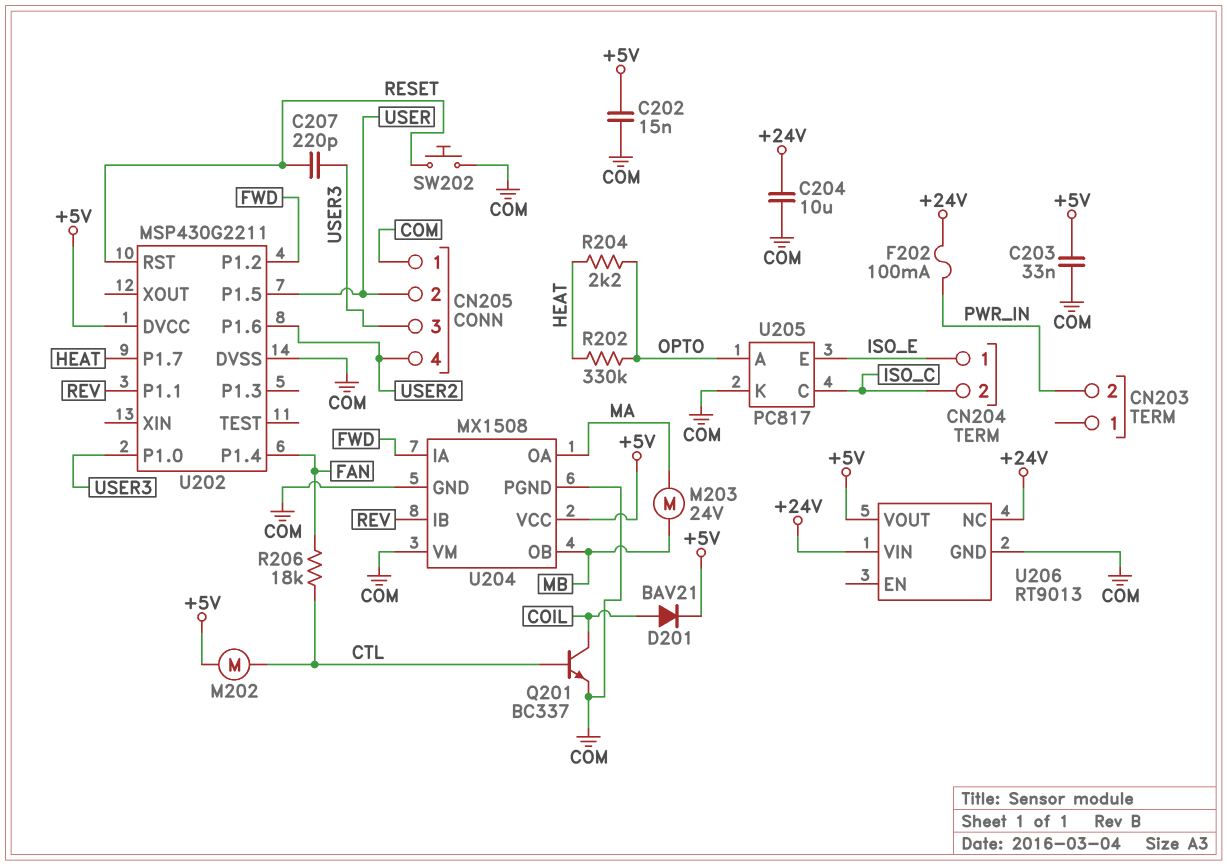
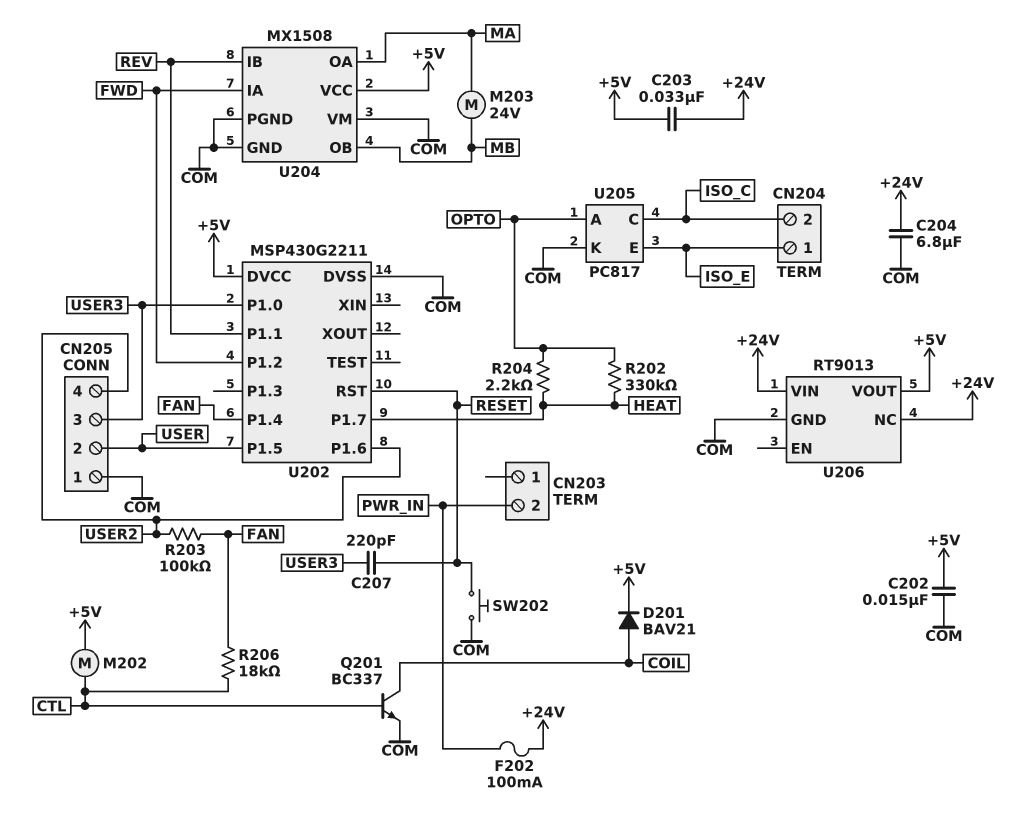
C203: 33nF (+5V, COM) -> 33nF (+5V, +24V)
C204: 10uF (+24V, COM) -> 6.8uF (+24V, COM)
R203: none -> 100k (FAN, USER2)

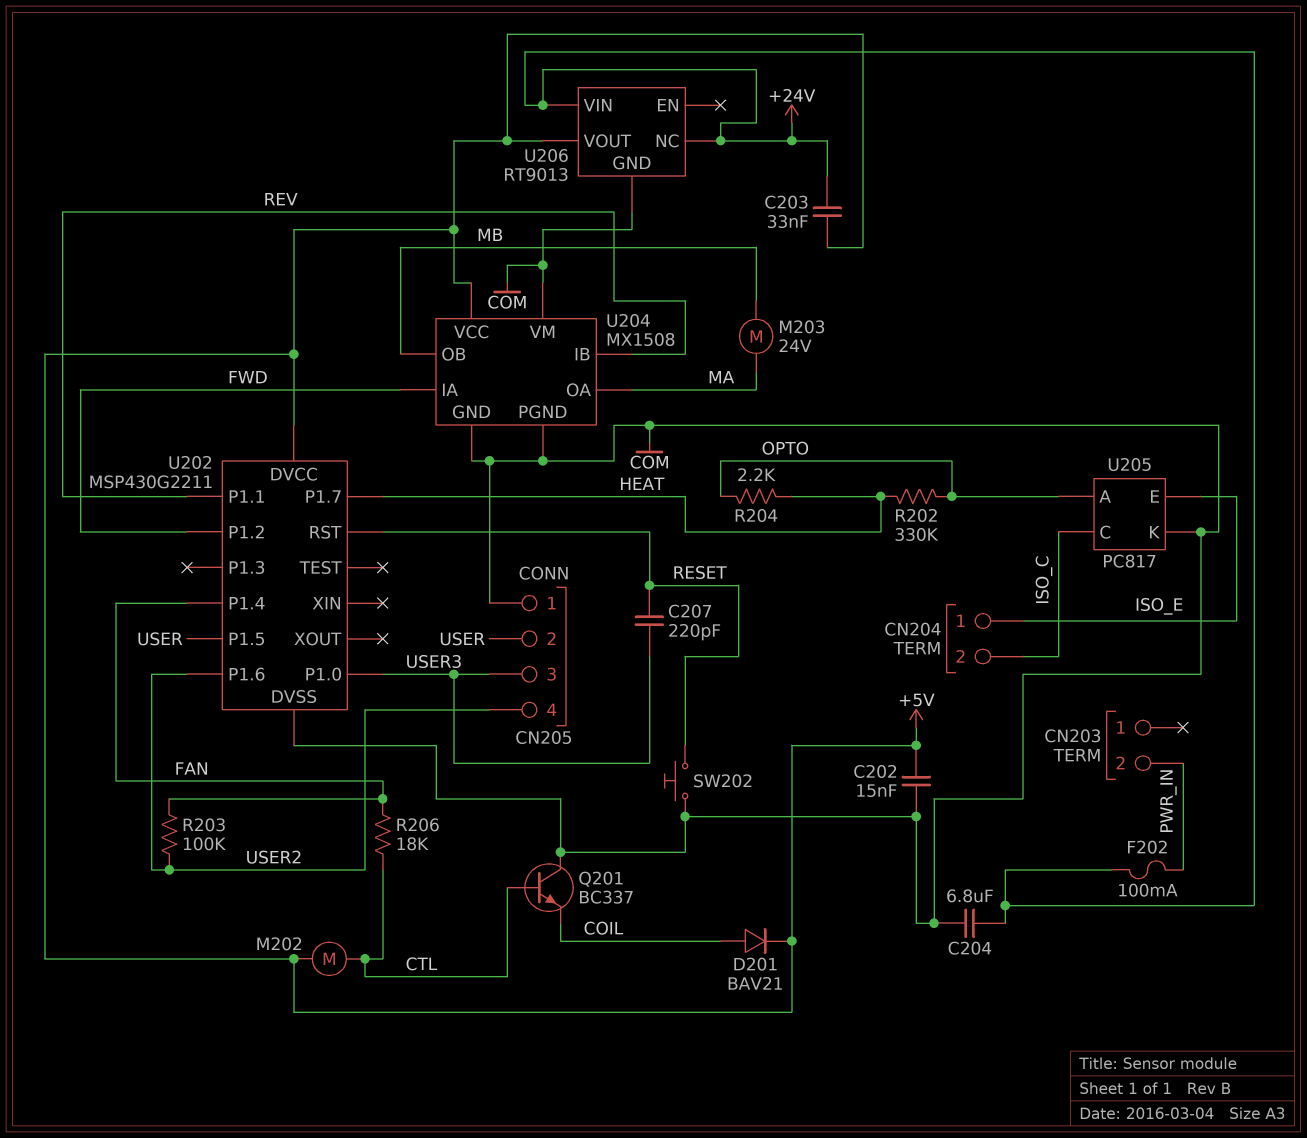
Q201: NPN BC337 (B CTL, C COIL, E COM) -> NPN BC337 (B CTL, C COM, E COIL)

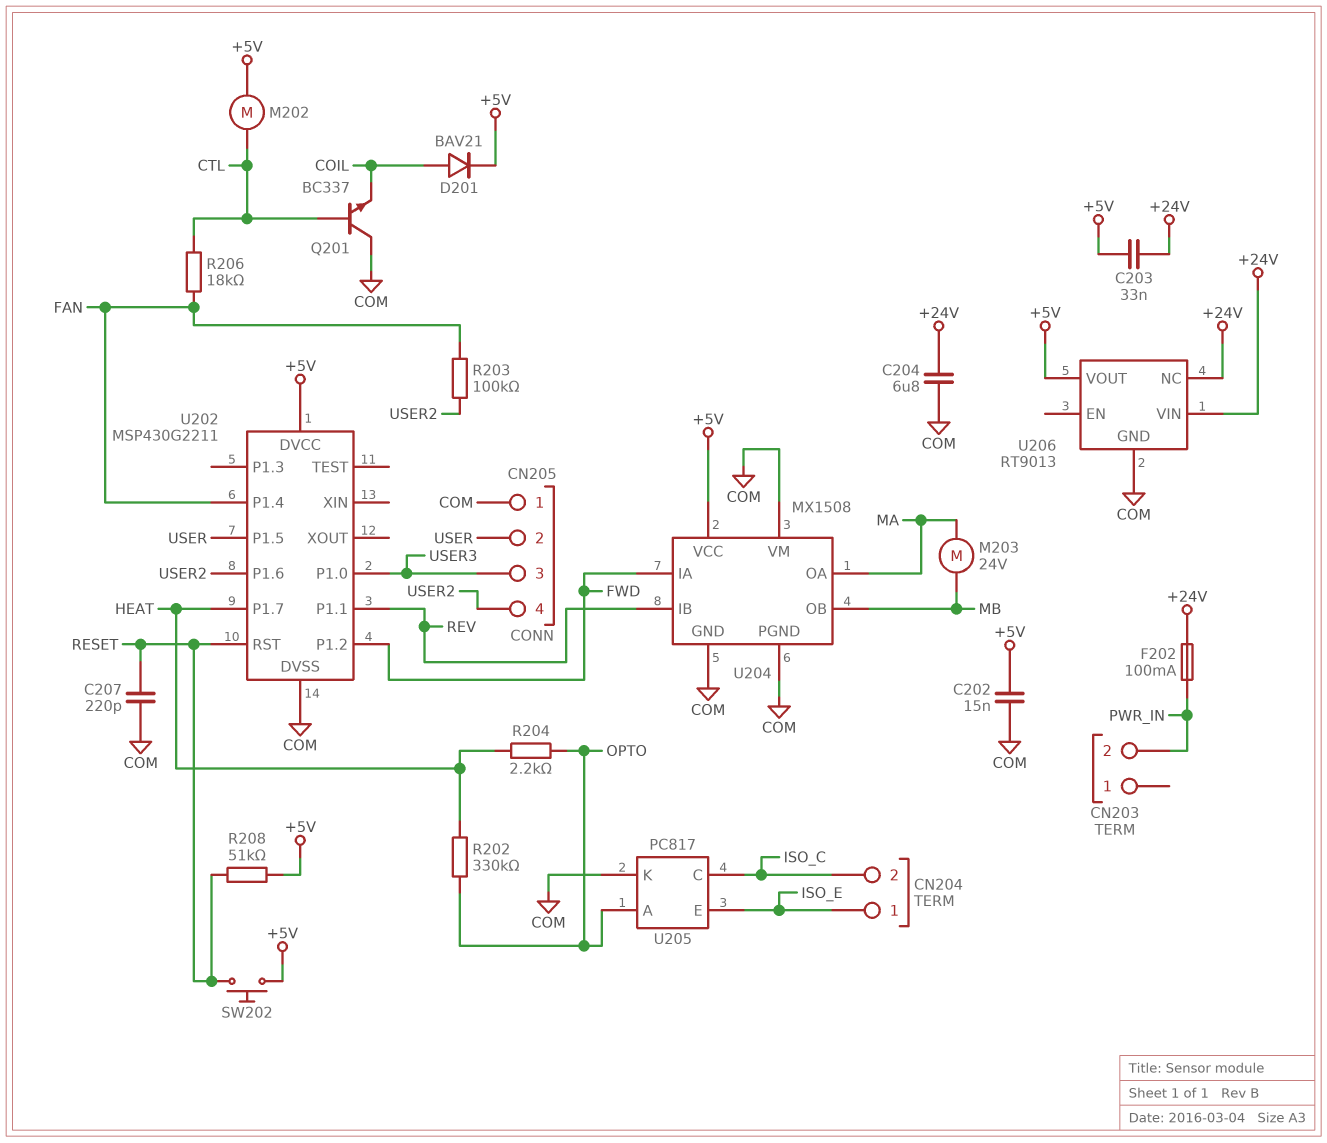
C207: 220pF (RESET, USER3) -> 220pF (COM, RESET)
R208: none -> 51k (+5V, RESET)
SW202: button (COM, RESET) -> button (+5V, RESET)

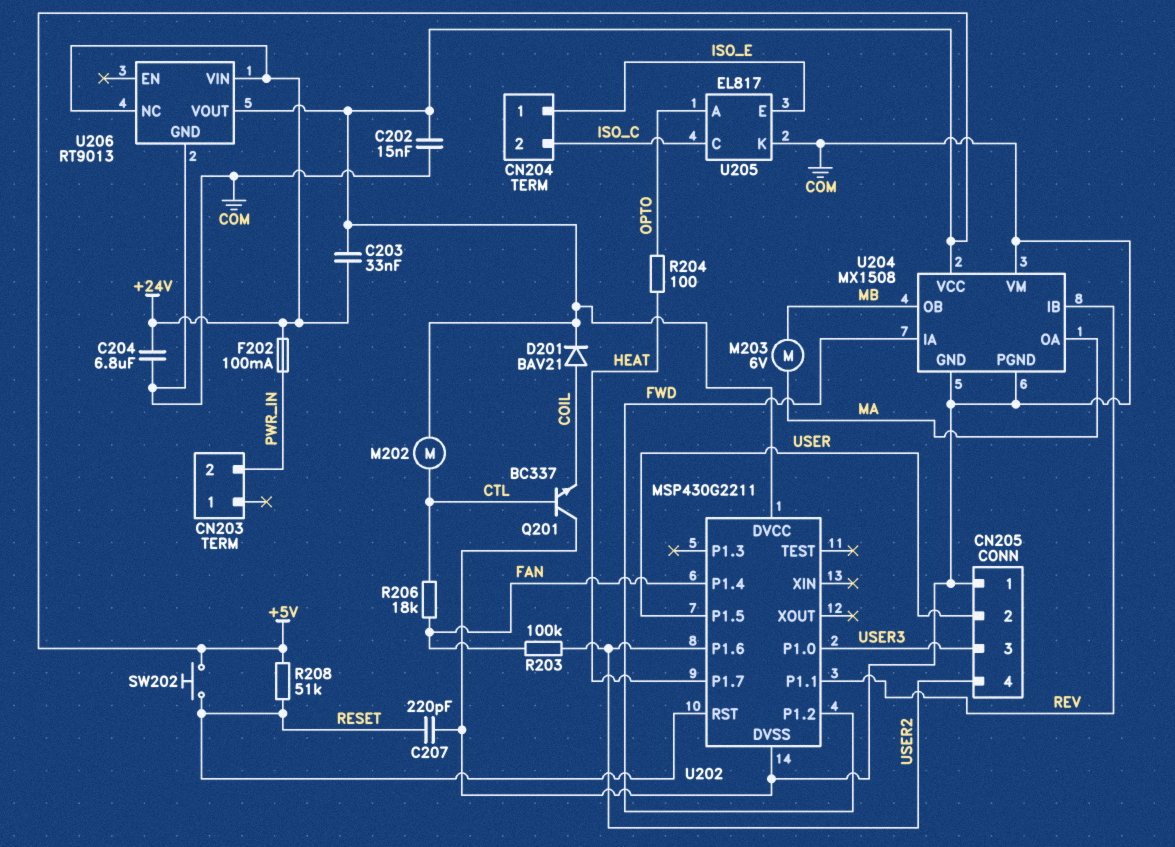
M203: motor 24V (MA, MB) -> motor 6V (MA, MB)
R202: 330k (HEAT, OPTO) -> none
R204: 2.2k (HEAT, OPTO) -> 100 (HEAT, OPTO)
U205: PC817 -> EL817

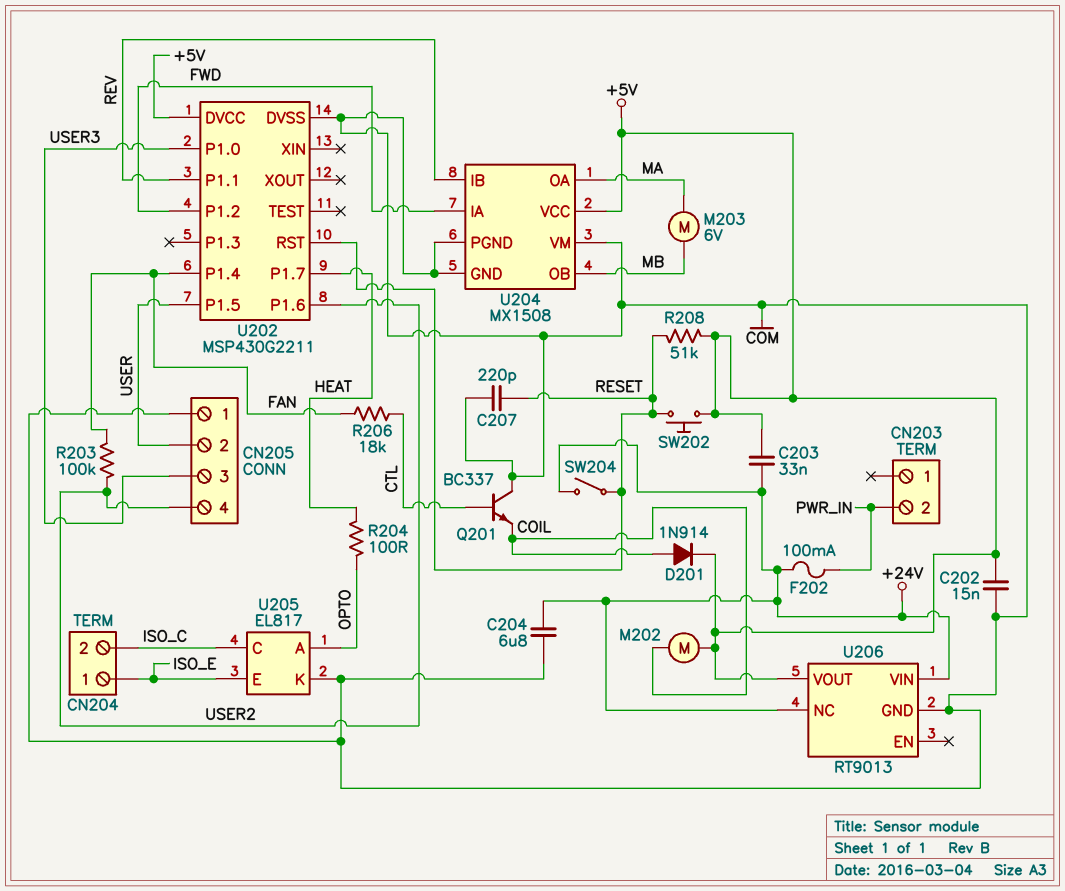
D201: diode BAV21 (A COIL, K +5V) -> diode 1N914 (A COIL, K +5V)
M202: motor (+5V, CTL) -> motor (+5V, COIL)
SW204: none -> switch (+24V, RESET)

